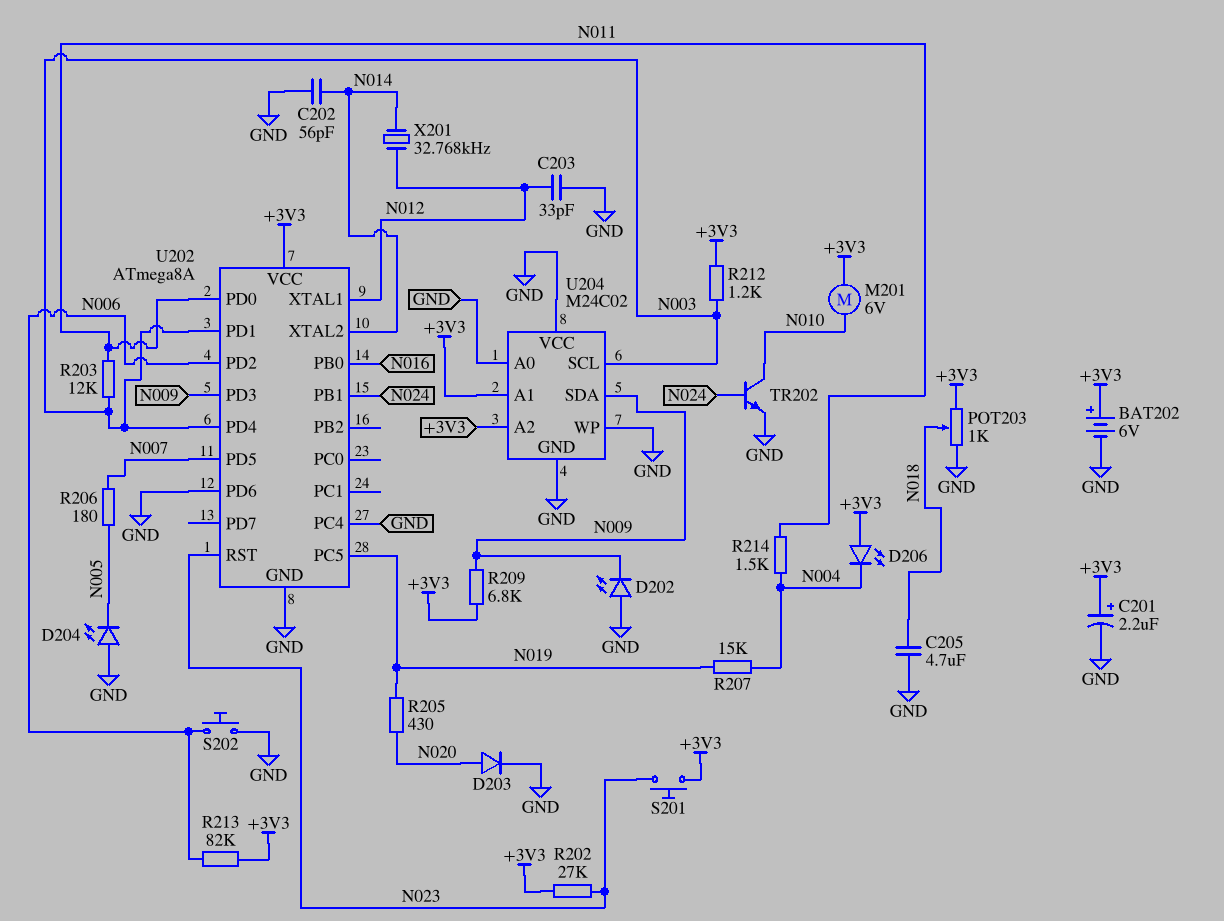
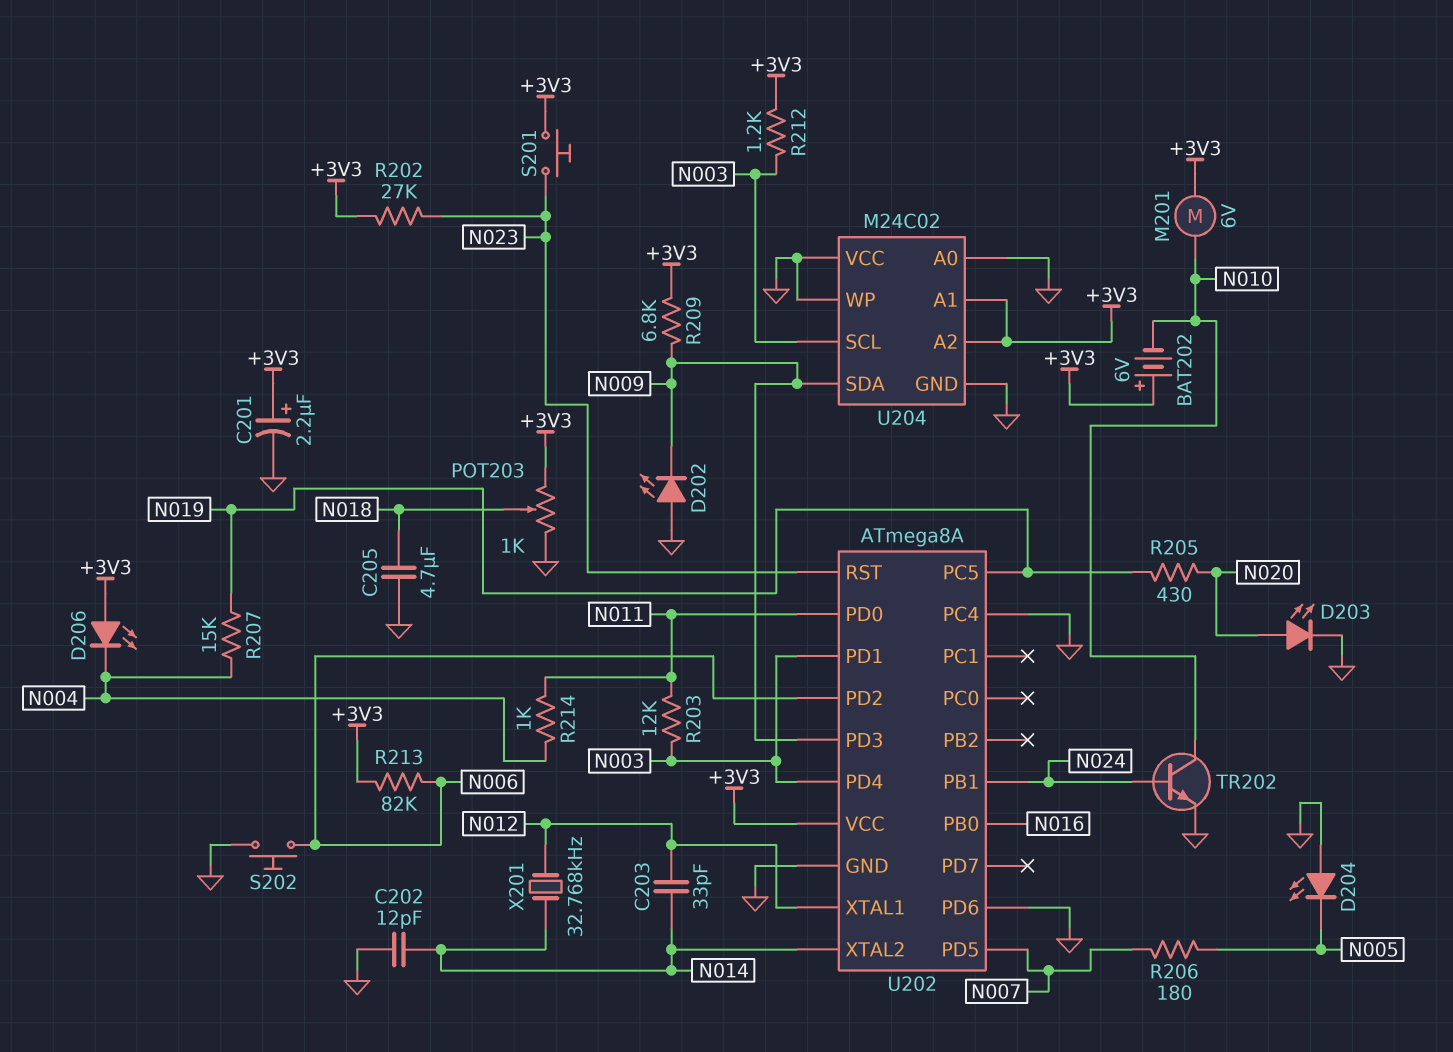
BAT202: 6V (plus +3V3, minus GND) -> 6V (plus +3V3, minus N010)
C202: 56pF (GND, N014) -> 12pF (GND, N014)
C203: 33pF (GND, N012) -> 33pF (N012, N014)
D203: diode (A N020, K GND) -> LED (A N020, K GND)
R214: 1.5k (N004, N011) -> 1k (N004, N011)

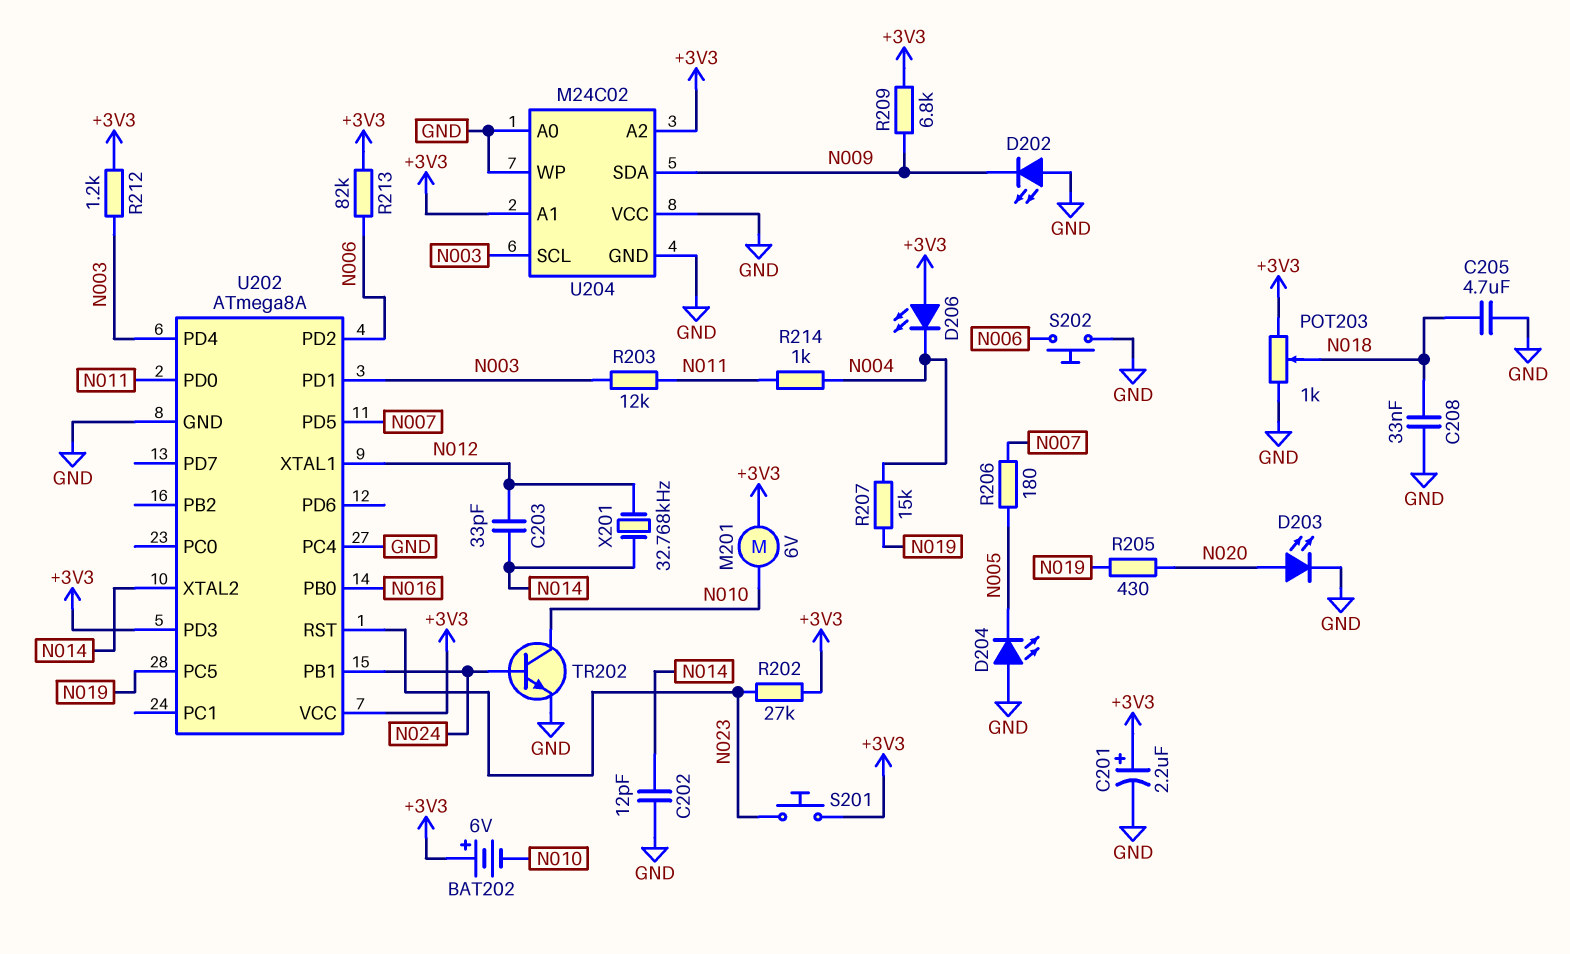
C208: none -> 33nF (GND, N018)
U202 pin PD3: N009 -> +3V3
U202 pin PD6: GND -> none

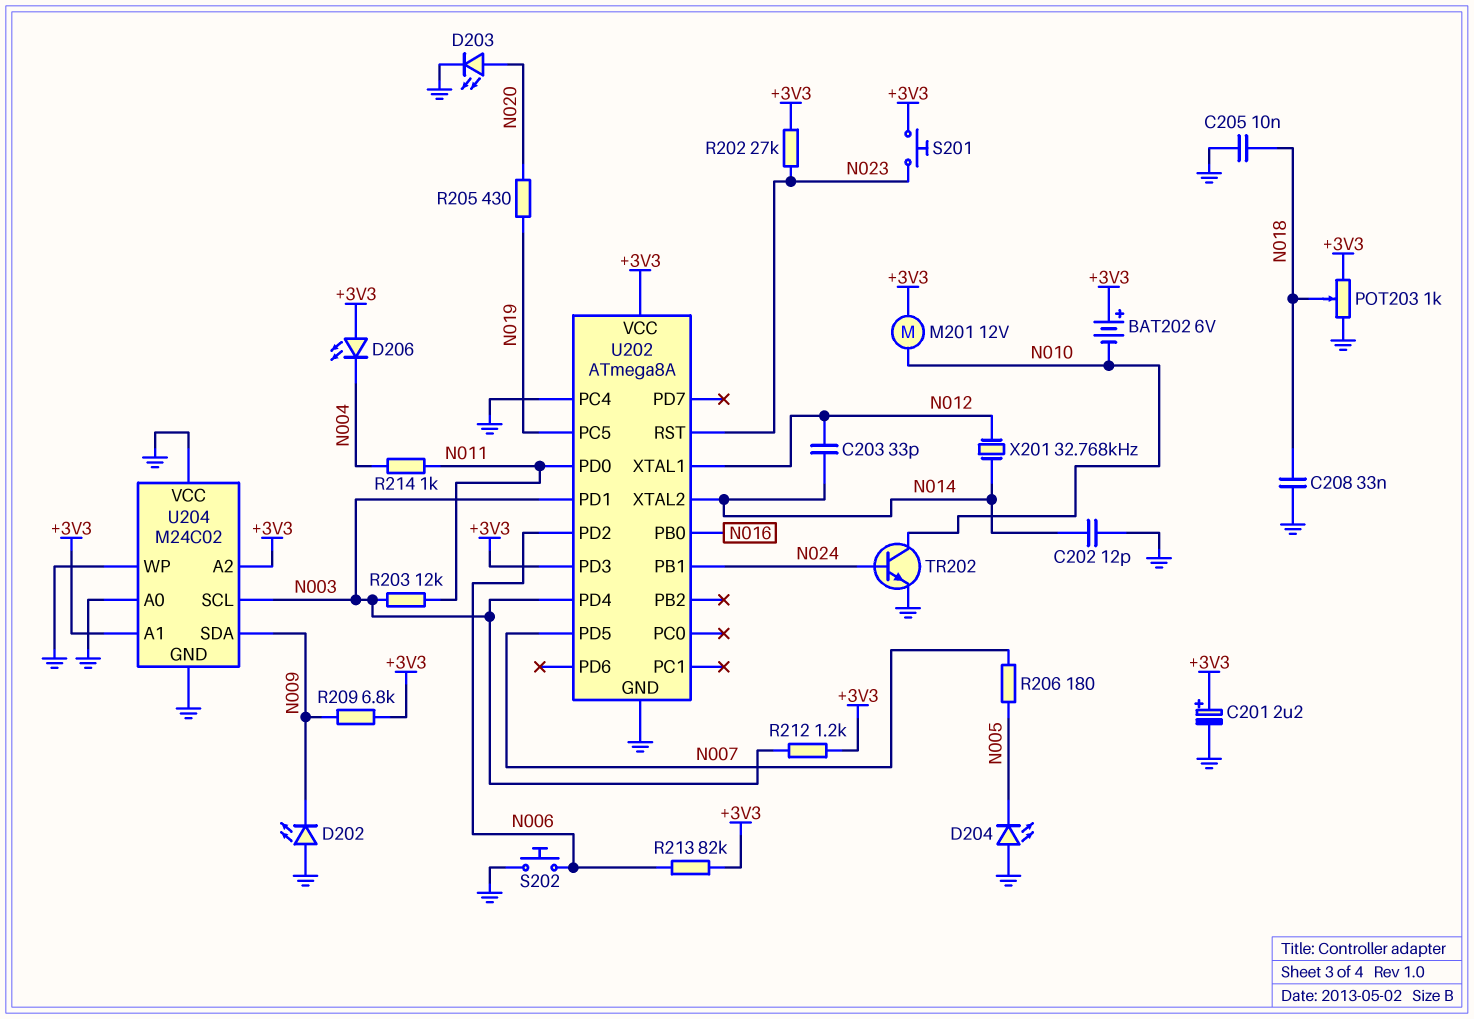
C205: 4.7uF (GND, N018) -> 10nF (GND, N018)
M201: motor 6V (+3V3, N010) -> motor 12V (+3V3, N010)
R207: 15k (N004, N019) -> none

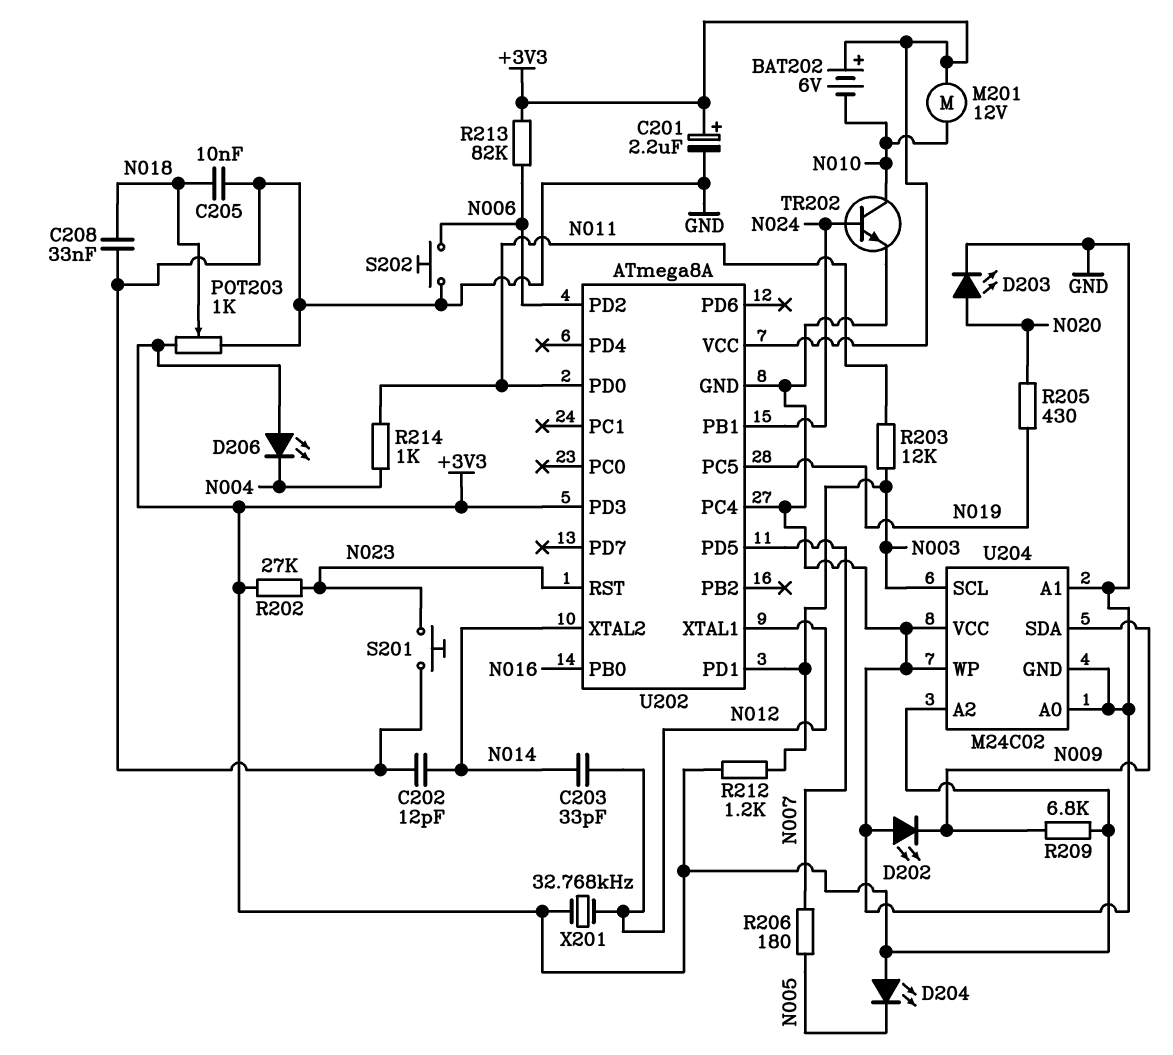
D204: LED (A GND, K N005) -> LED (A +3V3, K N005)
S201: button (+3V3, N023) -> button (GND, N023)
U202 pin PD4: N003 -> none
U204 pin A1: +3V3 -> GND
X201: 32.768kHz (N012, N014) -> 32.768kHz (+3V3, N012)

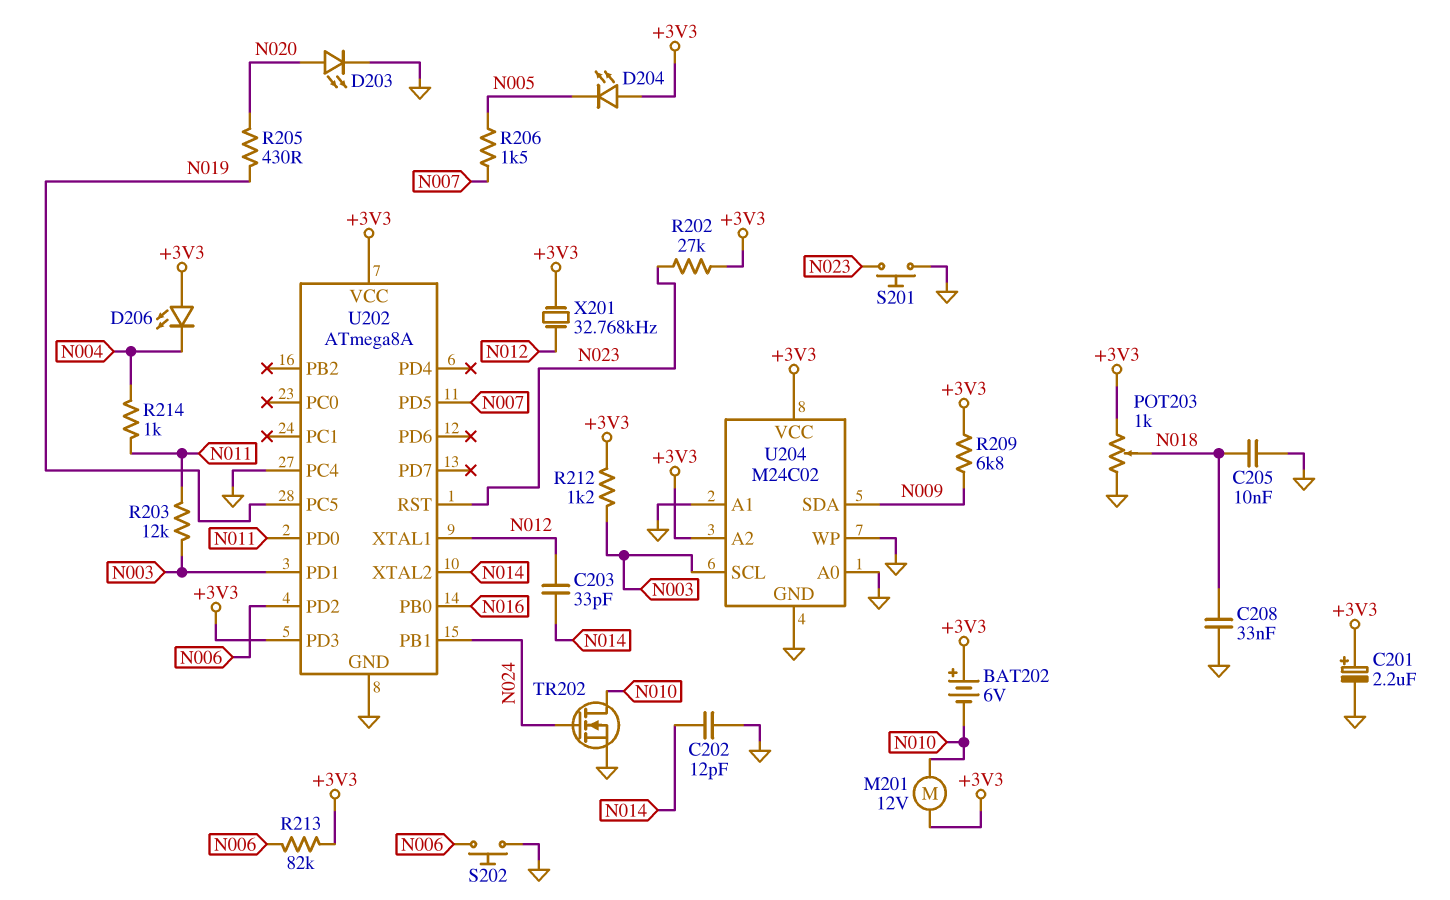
D202: LED (A GND, K N009) -> none
R206: 180 (N005, N007) -> 1.5k (N005, N007)
TR202: NPN (B N024, C N010, E GND) -> NMOS (G N024, D N010, S GND)
U204 pin VCC: GND -> +3V3

